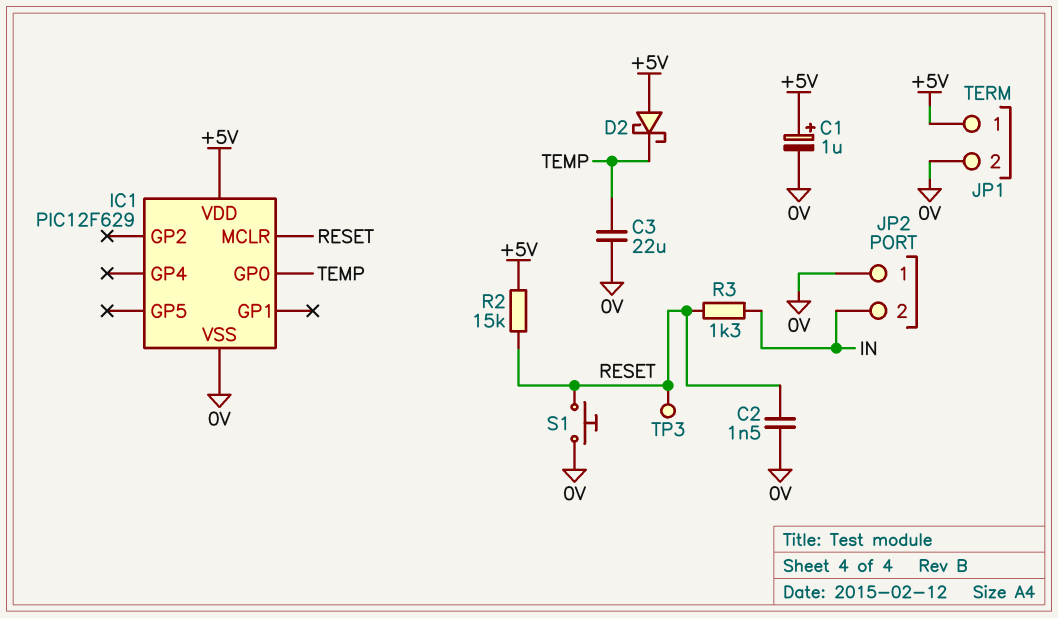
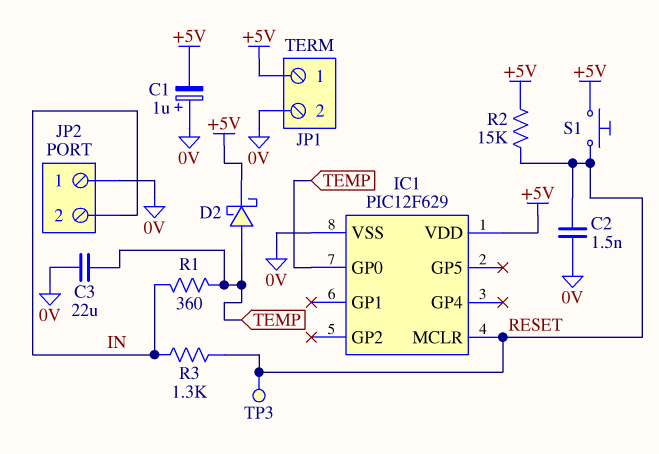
C1: 1uF (plus +5V, minus 0V) -> 1uF (plus 0V, minus +5V)
D2: schottky (A +5V, K TEMP) -> schottky (A TEMP, K +5V)
R1: none -> 360 (IN, TEMP)
S1: button (0V, RESET) -> button (+5V, RESET)

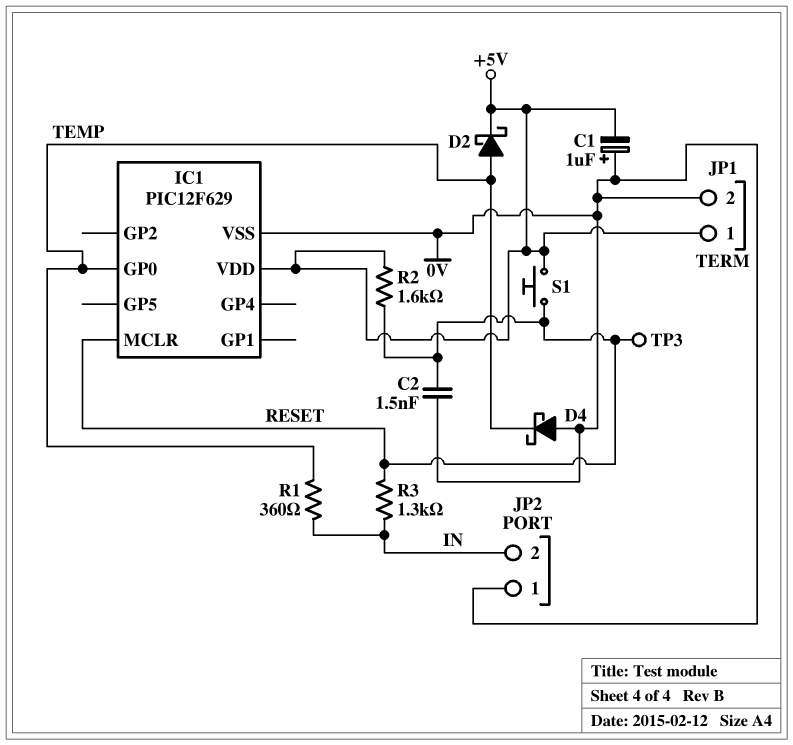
C3: 22uF (0V, TEMP) -> none
D4: none -> schottky (A 0V, K TEMP)
R2: 15k (+5V, RESET) -> 1.6k (+5V, RESET)

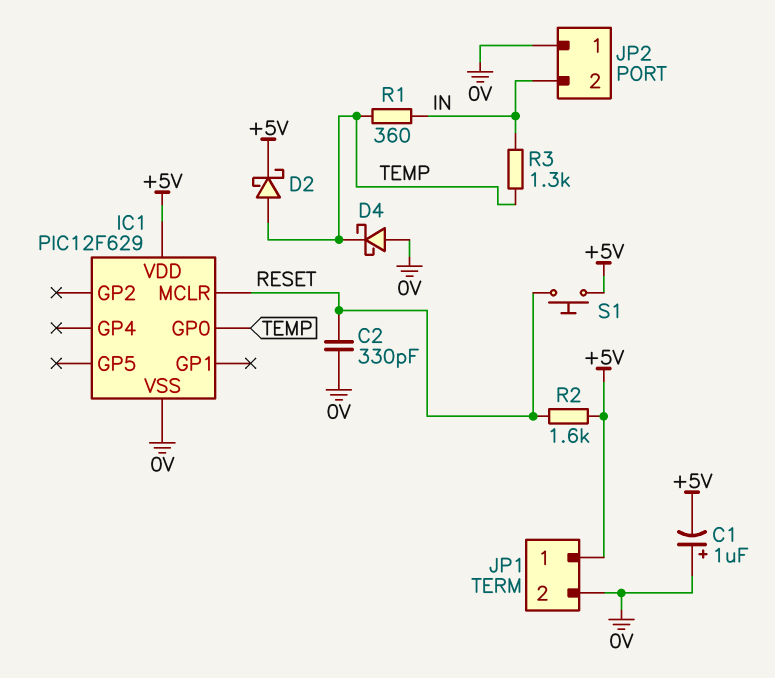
C2: 1.5nF (0V, RESET) -> 330pF (0V, RESET)
R3: 1.3k (IN, RESET) -> 1.3k (IN, TEMP)
TP3: test point (RESET) -> none

